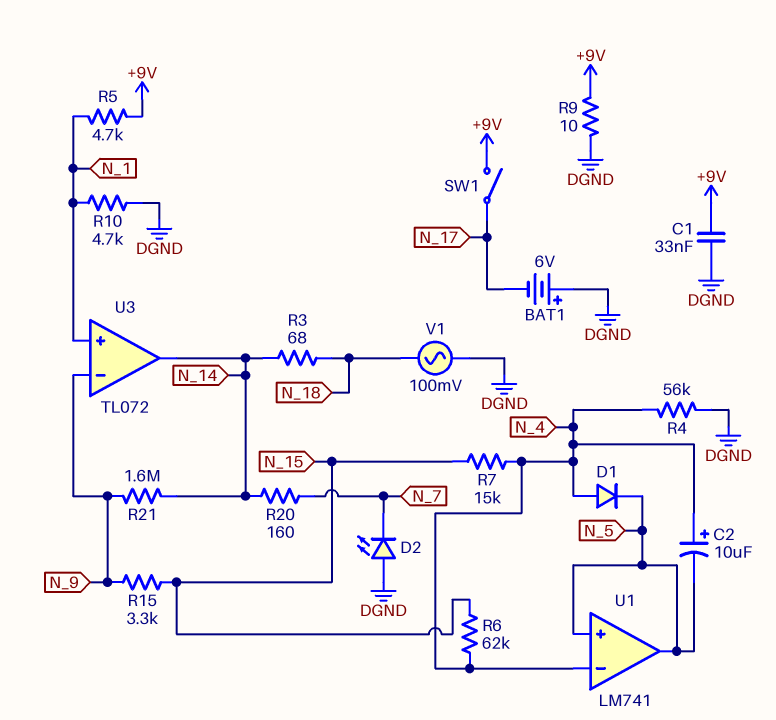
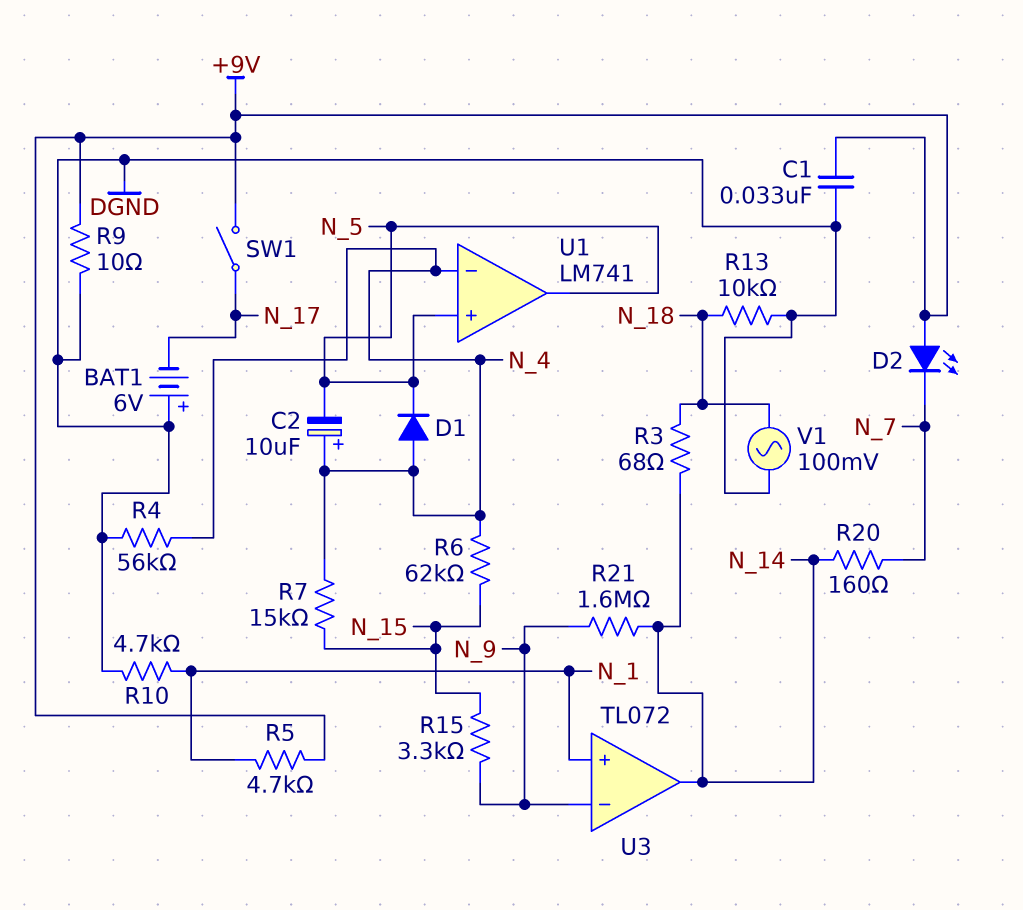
D2: LED (A DGND, K N_7) -> LED (A +9V, K N_7)
R13: none -> 10k (DGND, N_18)

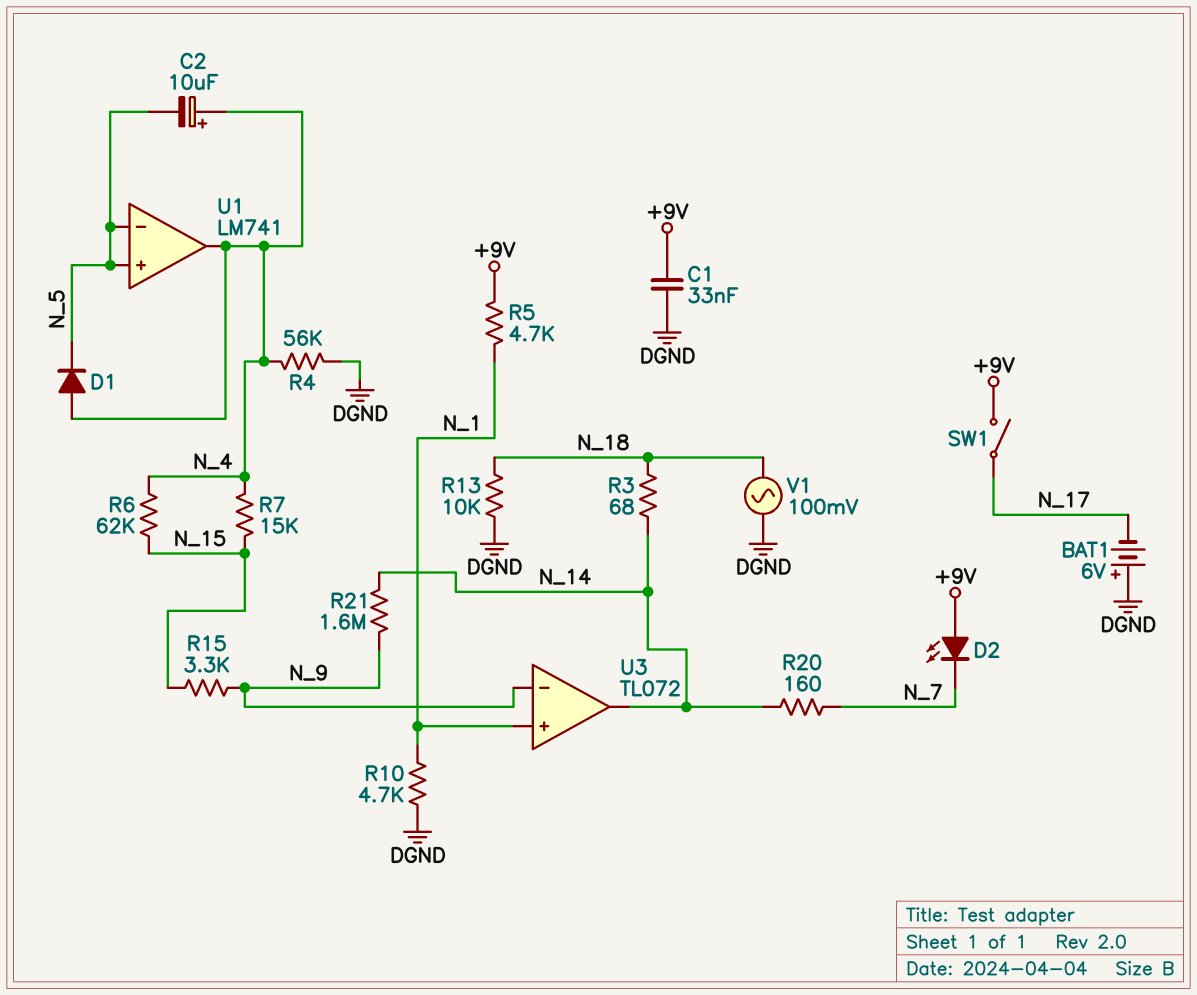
R9: 10 (+9V, DGND) -> none
U1 pin in-: N_4 -> N_5
U1 pin out: N_5 -> N_4

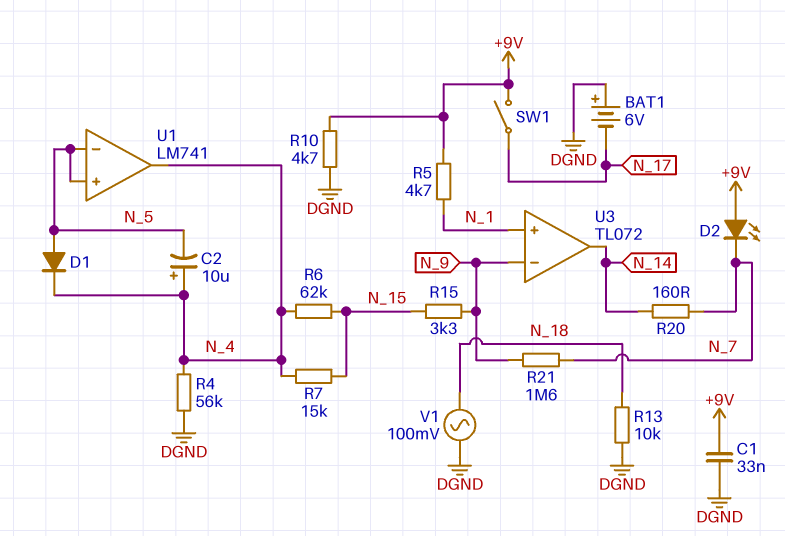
D1: diode (A N_4, K N_5) -> diode (A N_5, K N_4)
R3: 68 (N_14, N_18) -> none
R10: 4.7k (DGND, N_1) -> 4.7k (+9V, DGND)
R21: 1.6M (N_9, N_14) -> 1.6M (N_7, N_9)

